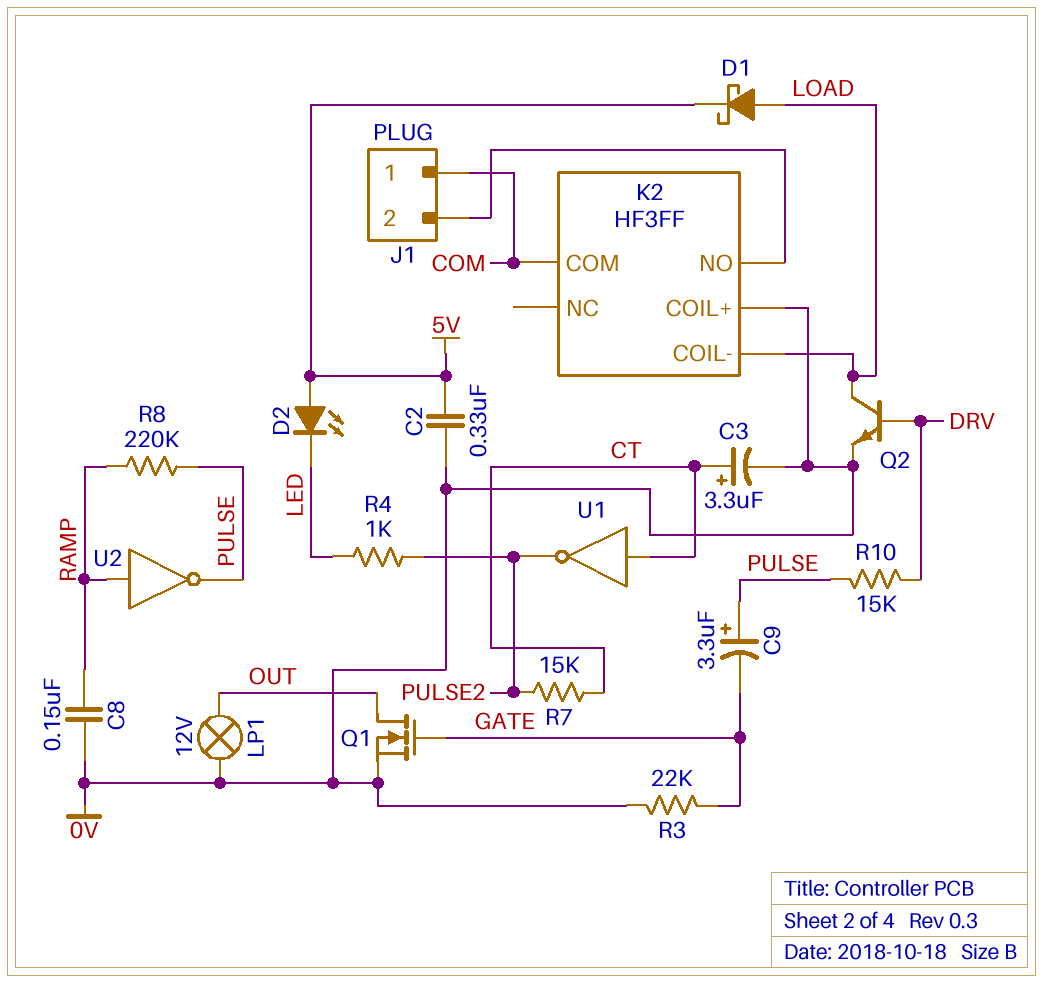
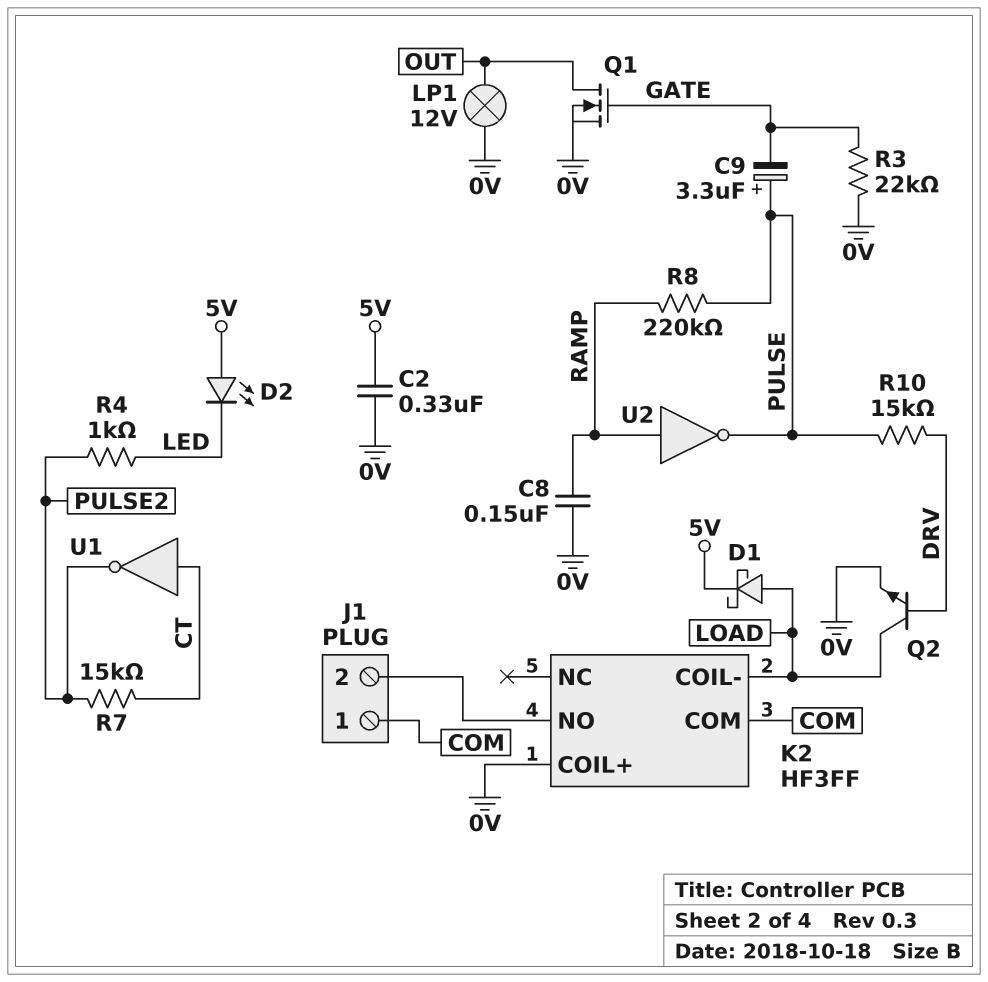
C3: 3.3uF (plus CT, minus 0V) -> none

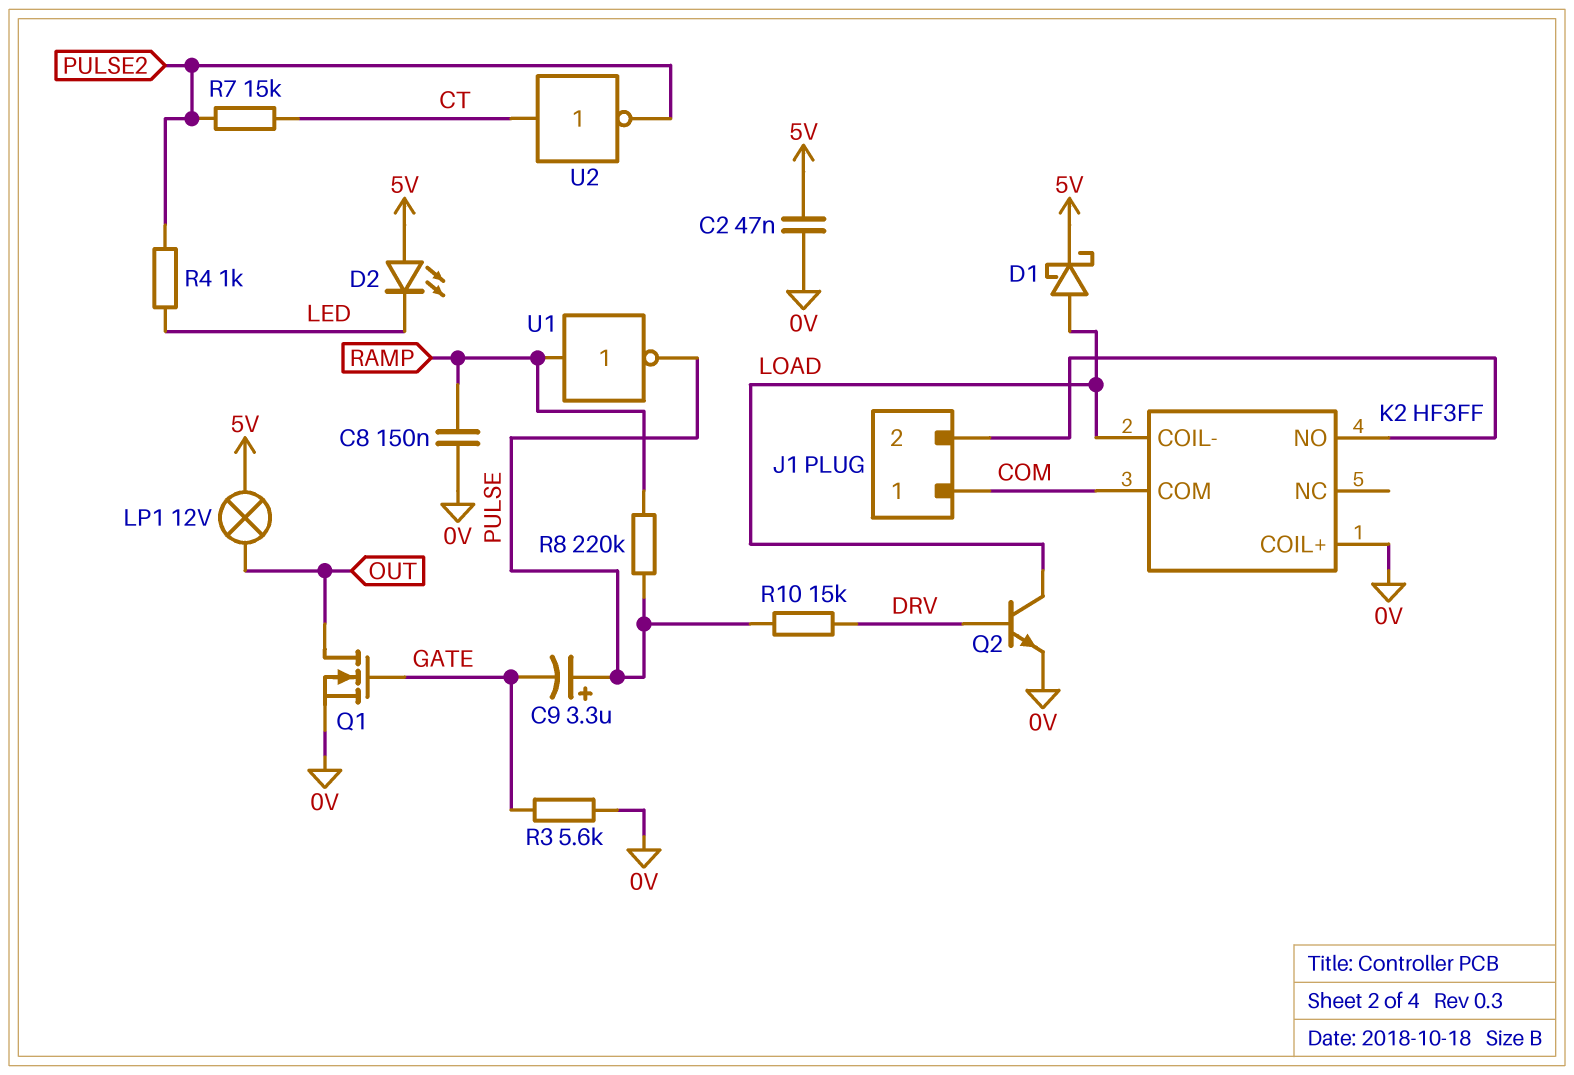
C2: 330nF (0V, 5V) -> 47nF (0V, 5V)
LP1: lamp 12V (0V, OUT) -> lamp 12V (5V, OUT)
R3: 22k (0V, GATE) -> 5.6k (0V, GATE)
U1: NOT (in CT, out PULSE2) -> NOT (in RAMP, out PULSE)
U2: NOT (in RAMP, out PULSE) -> NOT (in CT, out PULSE2)

